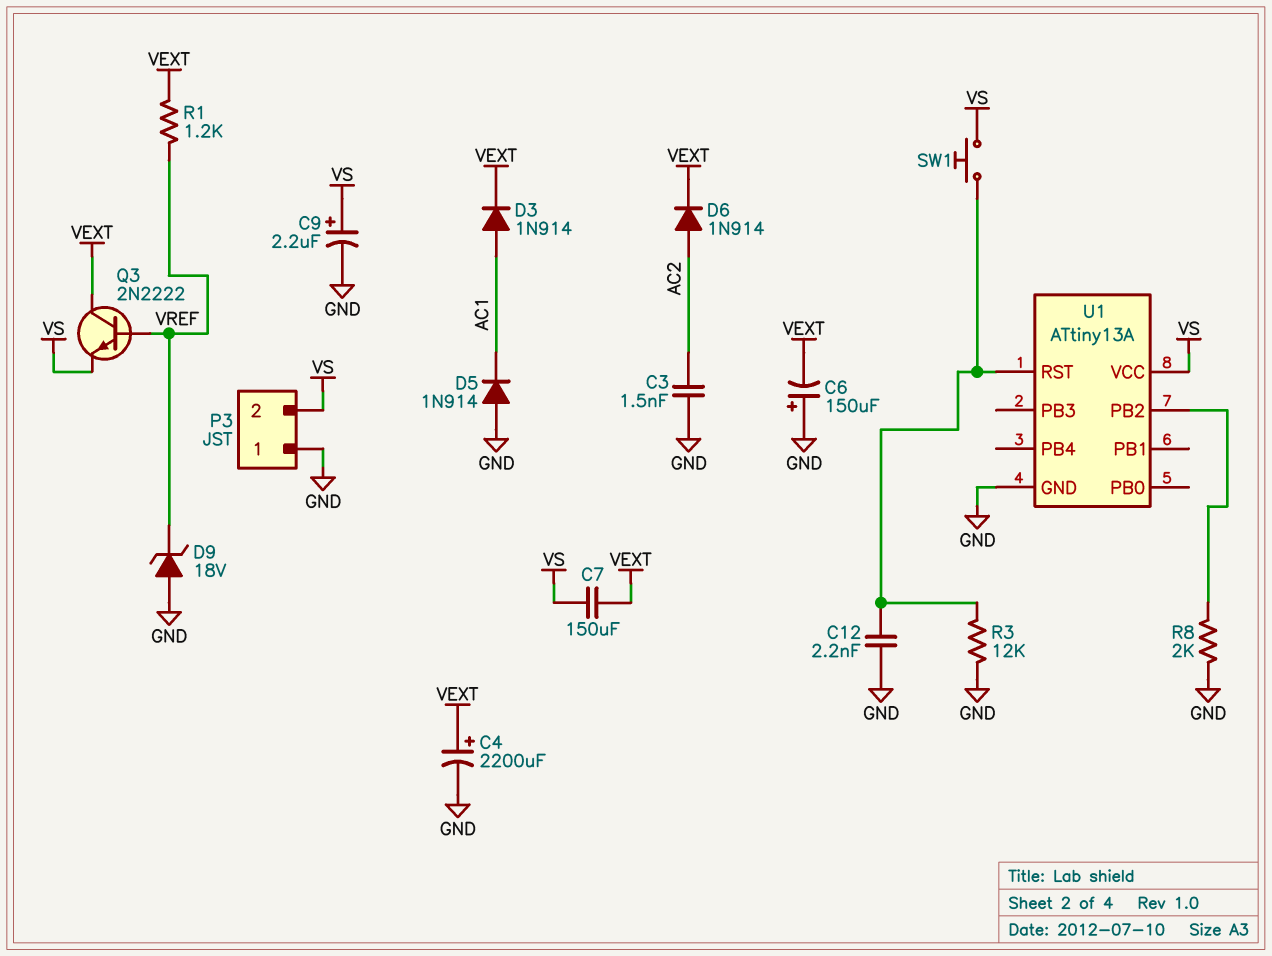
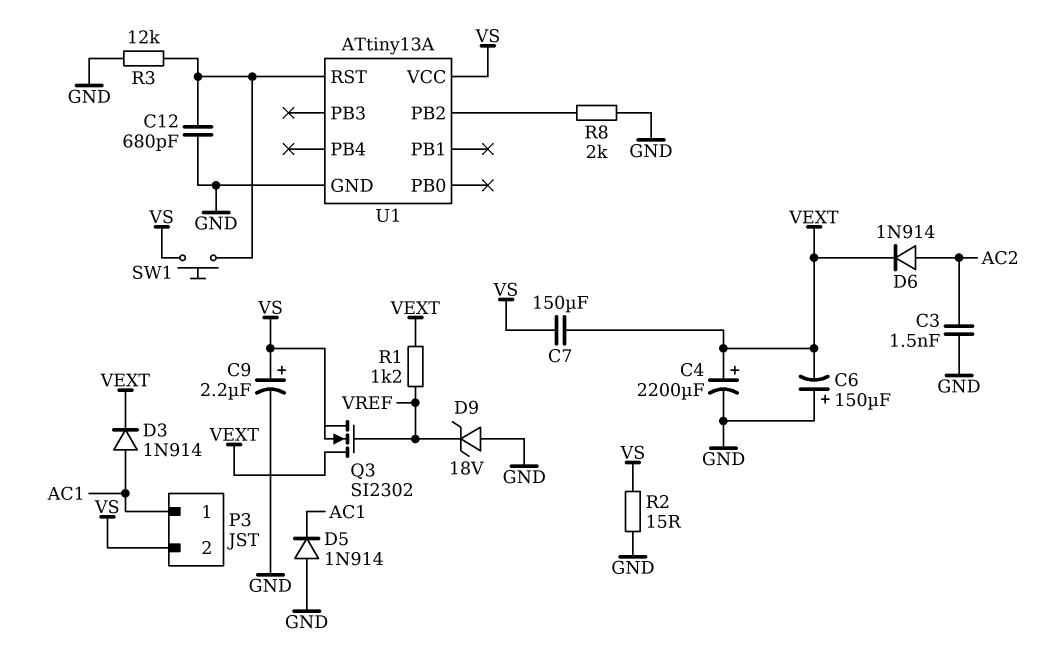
C12: 2.2nF (GND, U1/RST) -> 680pF (GND, U1/RST)
P3 pin 1: GND -> AC1
Q3: NPN 2N2222 (B VREF, C VEXT, E VS) -> NMOS SI2302 (G VREF, D VEXT, S VS)
R2: none -> 15 (GND, VS)

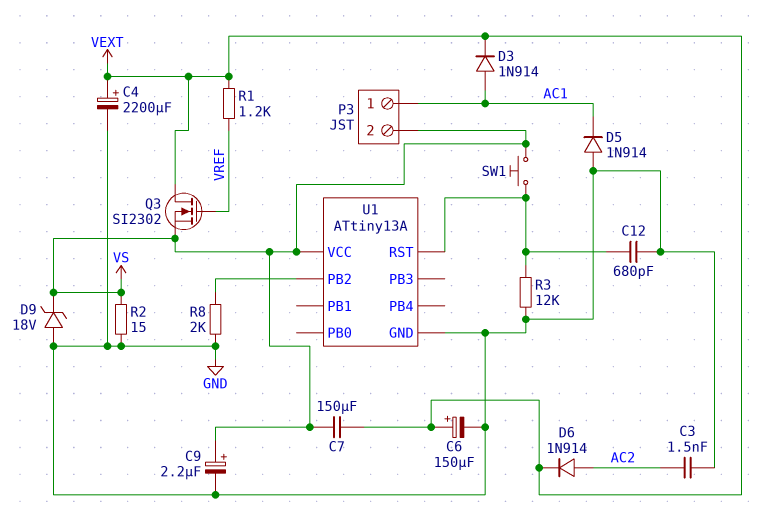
C6: 150uF (plus GND, minus VEXT) -> 150uF (plus VEXT, minus GND)
D9: zener 18V (A GND, K VREF) -> zener 18V (A GND, K VS)

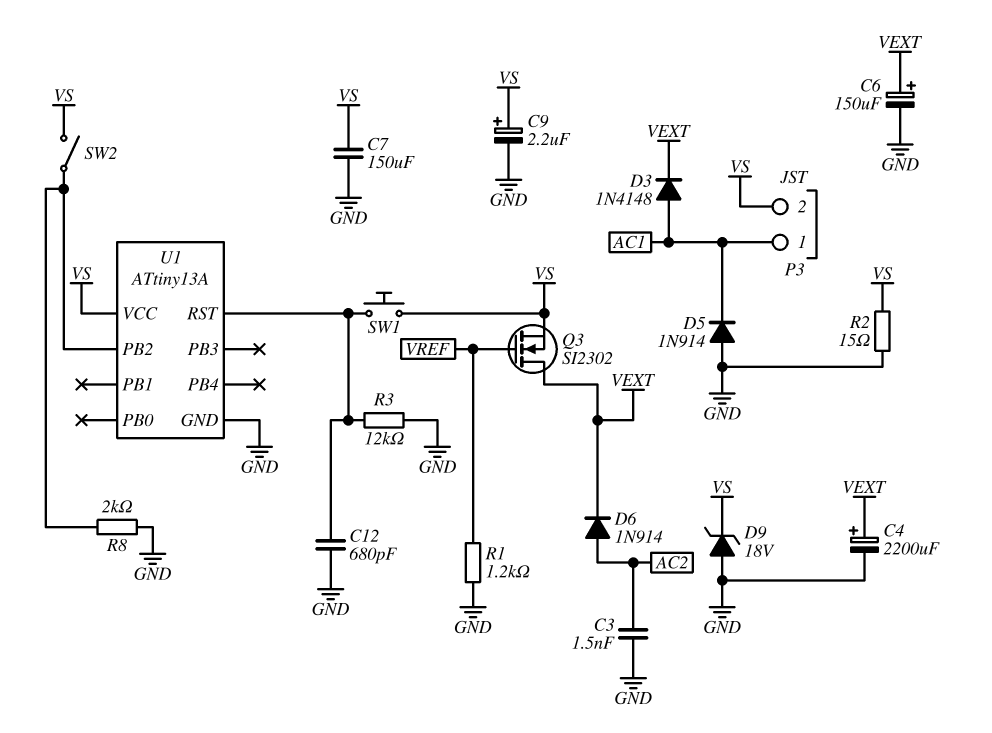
C7: 150uF (VEXT, VS) -> 150uF (GND, VS)
D3: diode 1N914 (A AC1, K VEXT) -> diode 1N4148 (A AC1, K VEXT)
R1: 1.2k (VEXT, VREF) -> 1.2k (GND, VREF)
SW2: none -> switch (U1/PB2, VS)

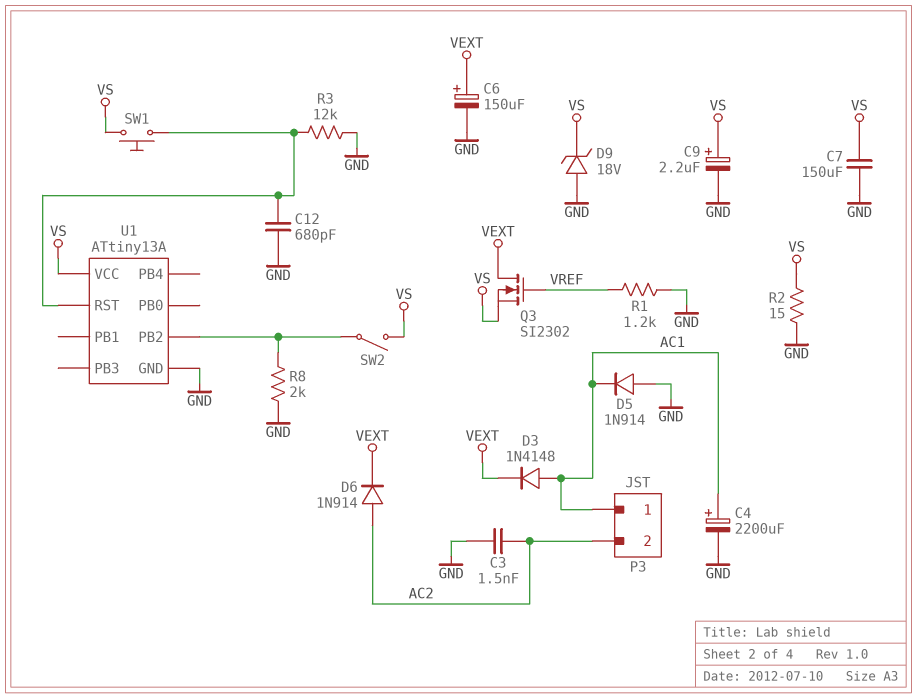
C4: 2200uF (plus VEXT, minus GND) -> 2200uF (plus AC1, minus GND)
P3 pin 2: VS -> AC2

